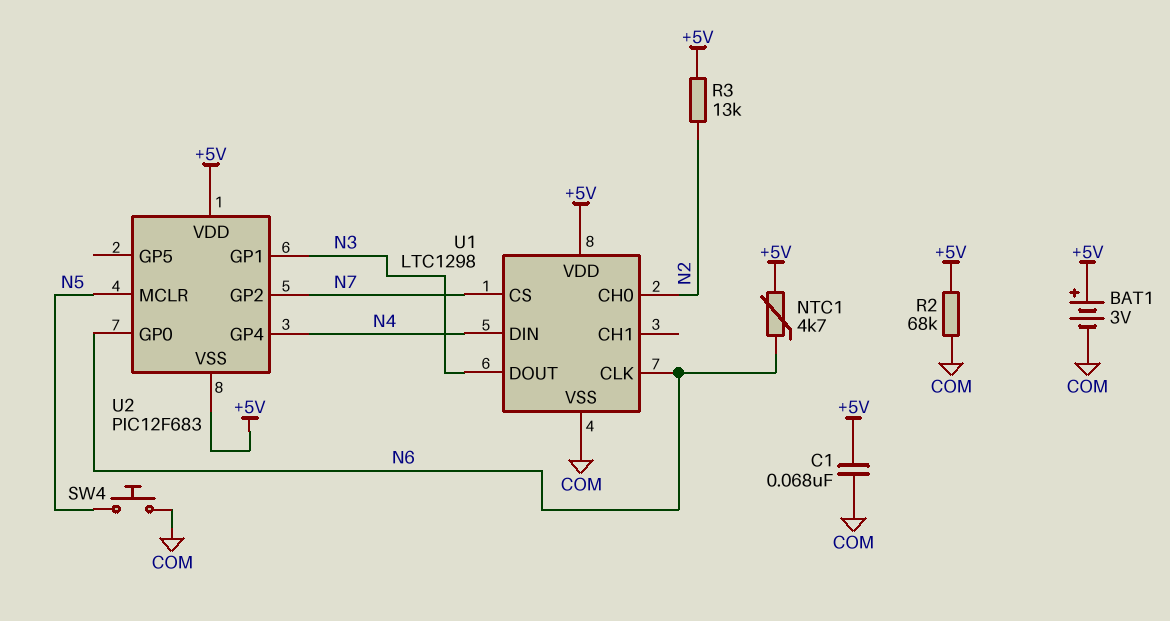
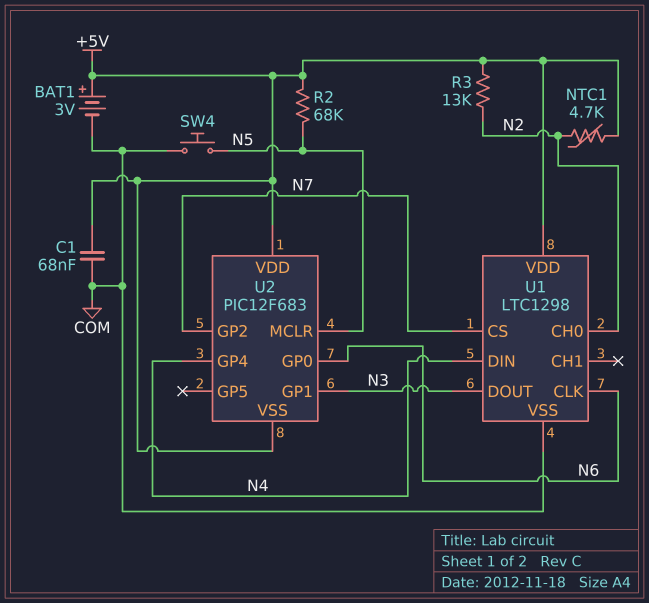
NTC1: 4.7k (+5V, N6) -> 4.7k (+5V, N2)
R2: 68k (+5V, COM) -> 68k (+5V, N5)

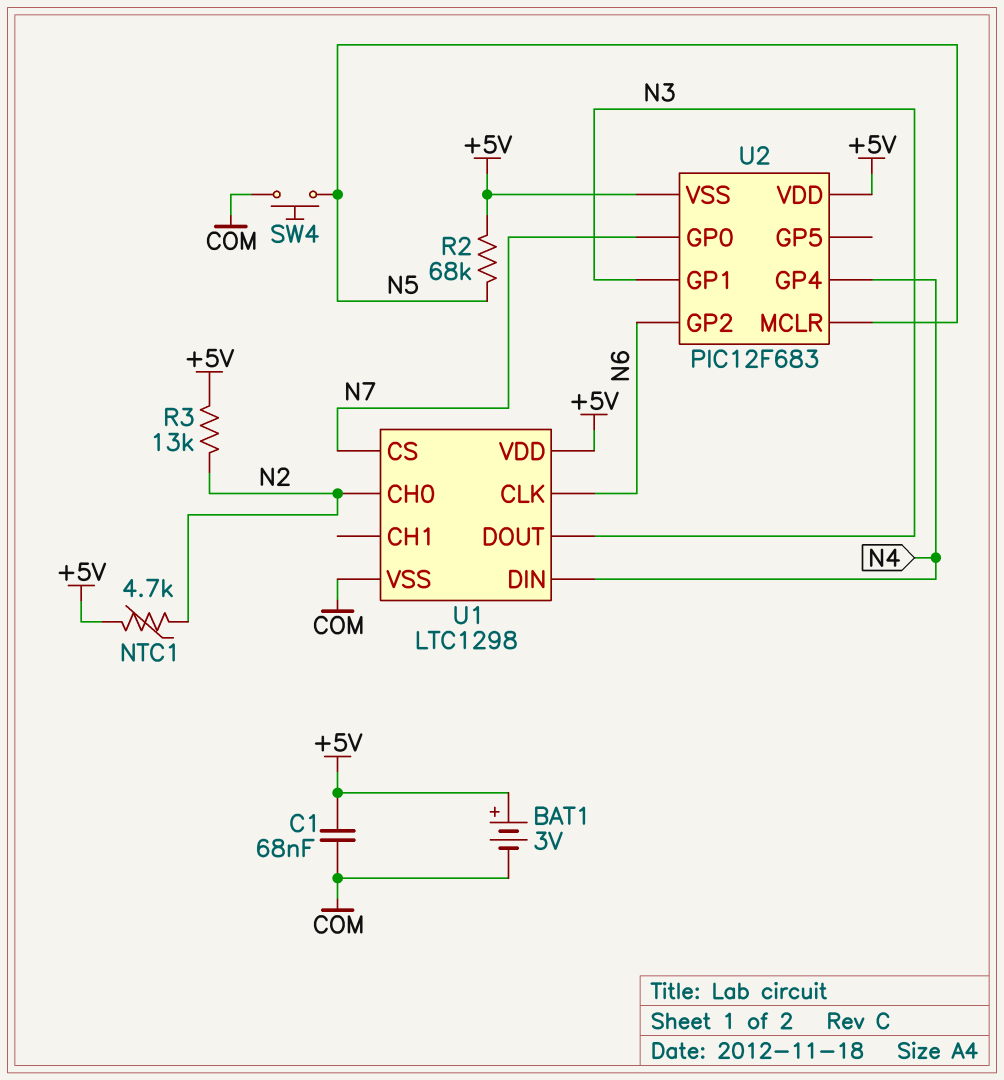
U2 pin GP0: N6 -> N7
U2 pin GP2: N7 -> N6

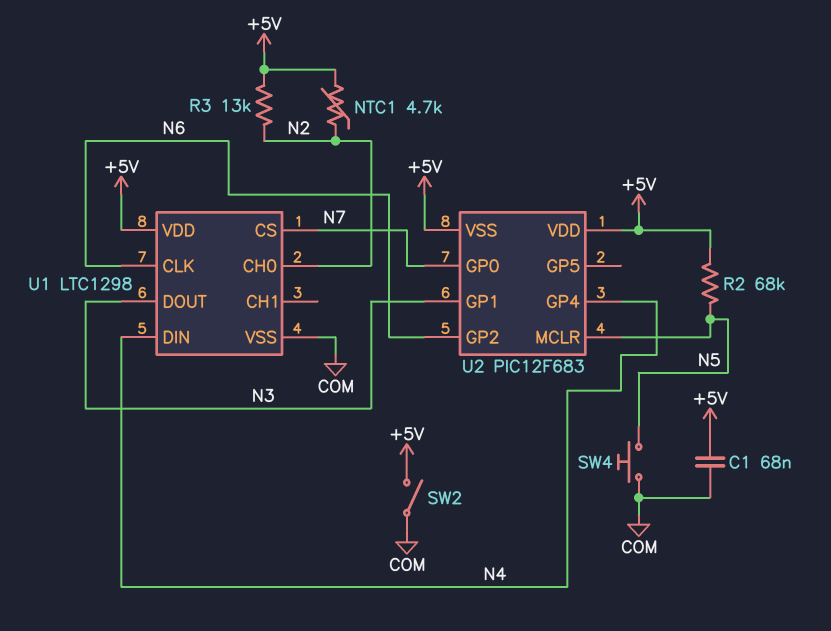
BAT1: 3V (plus +5V, minus COM) -> none
SW2: none -> switch (+5V, COM)

